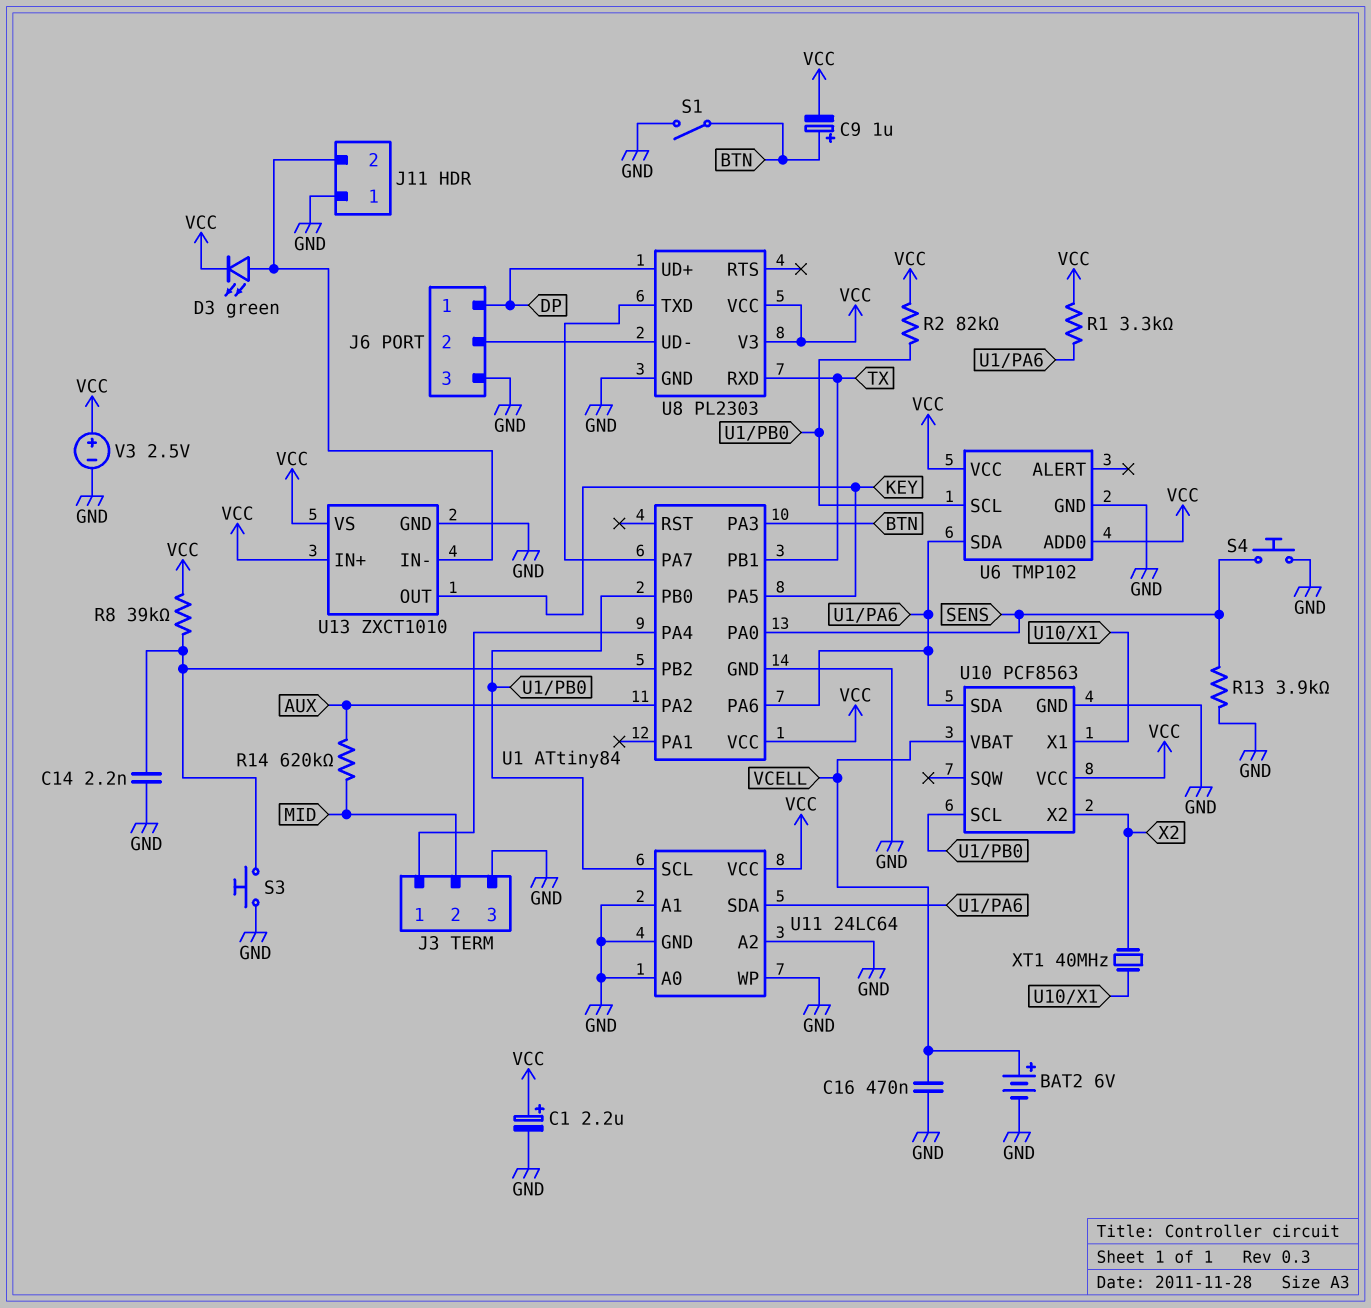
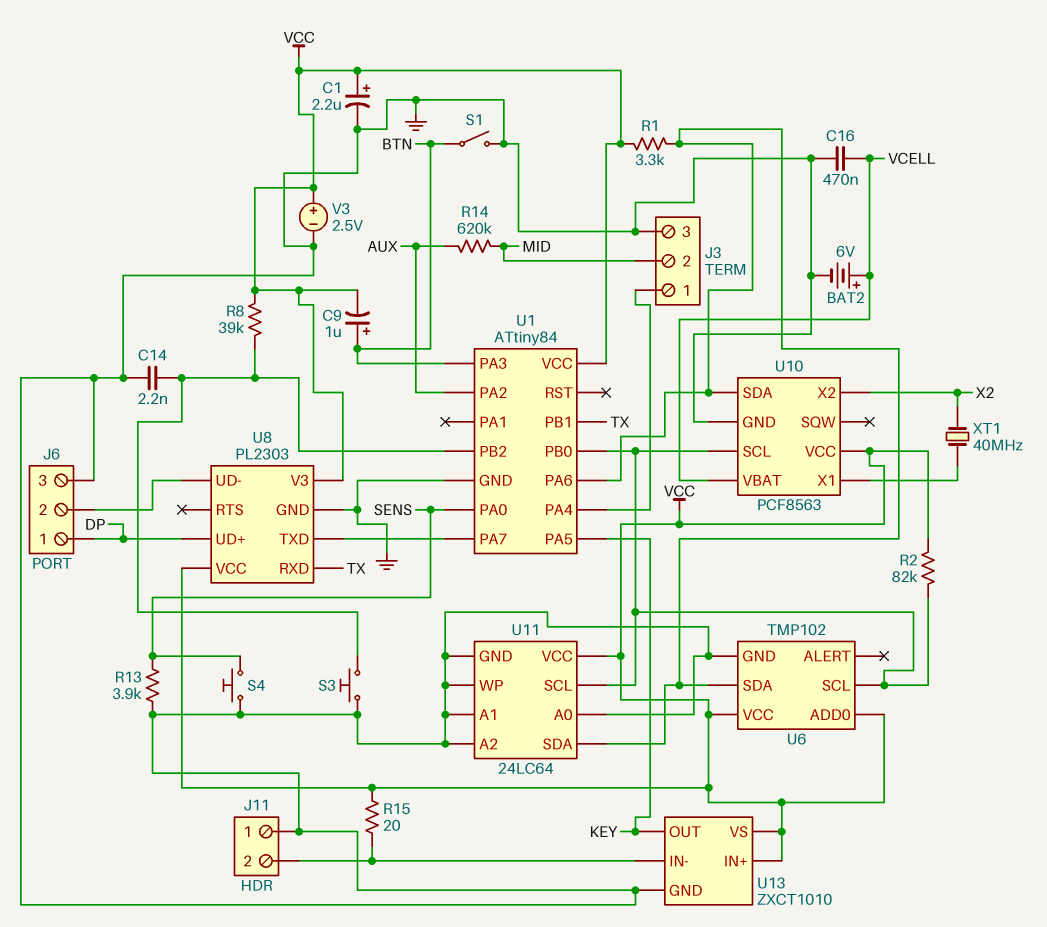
D3: LED green (A J11/2, K VCC) -> none
R15: none -> 20 (J11/2, VCC)

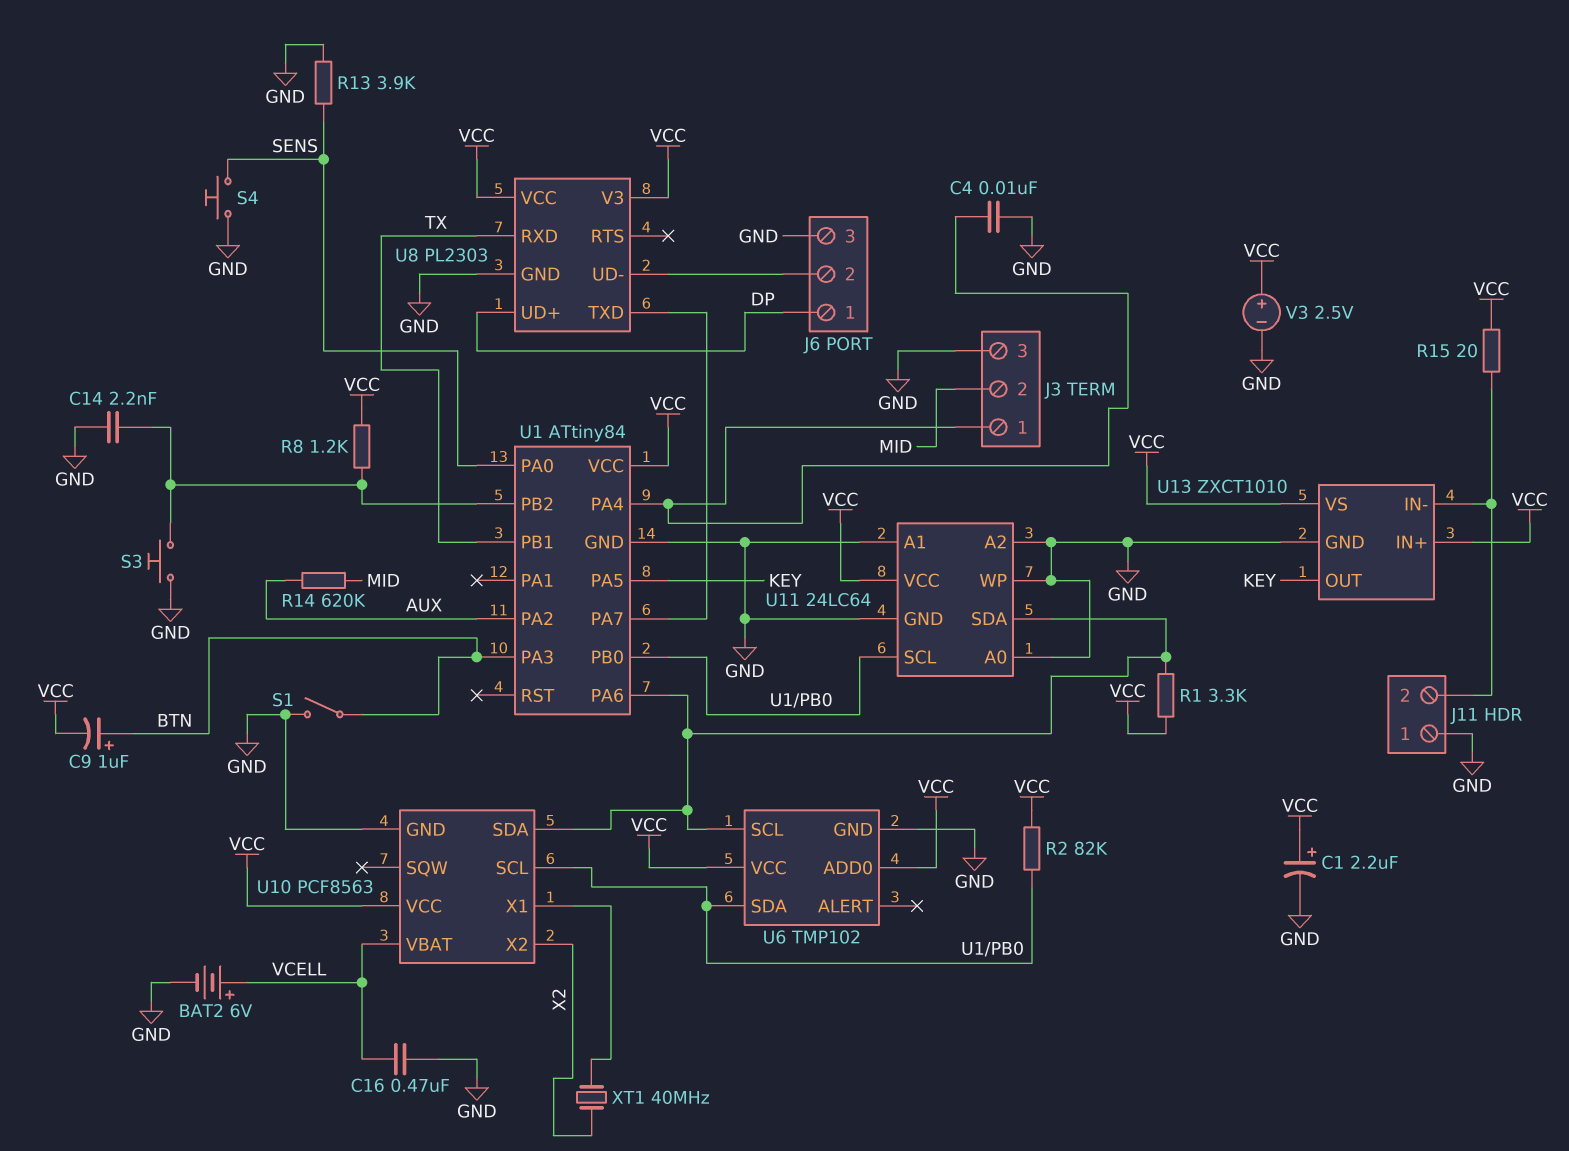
C4: none -> 10nF (GND, J3/1)
R8: 39k (U1/PB2, VCC) -> 1.2k (U1/PB2, VCC)
U6 pin SCL: U1/PB0 -> U1/PA6
U6 pin SDA: U1/PA6 -> U1/PB0

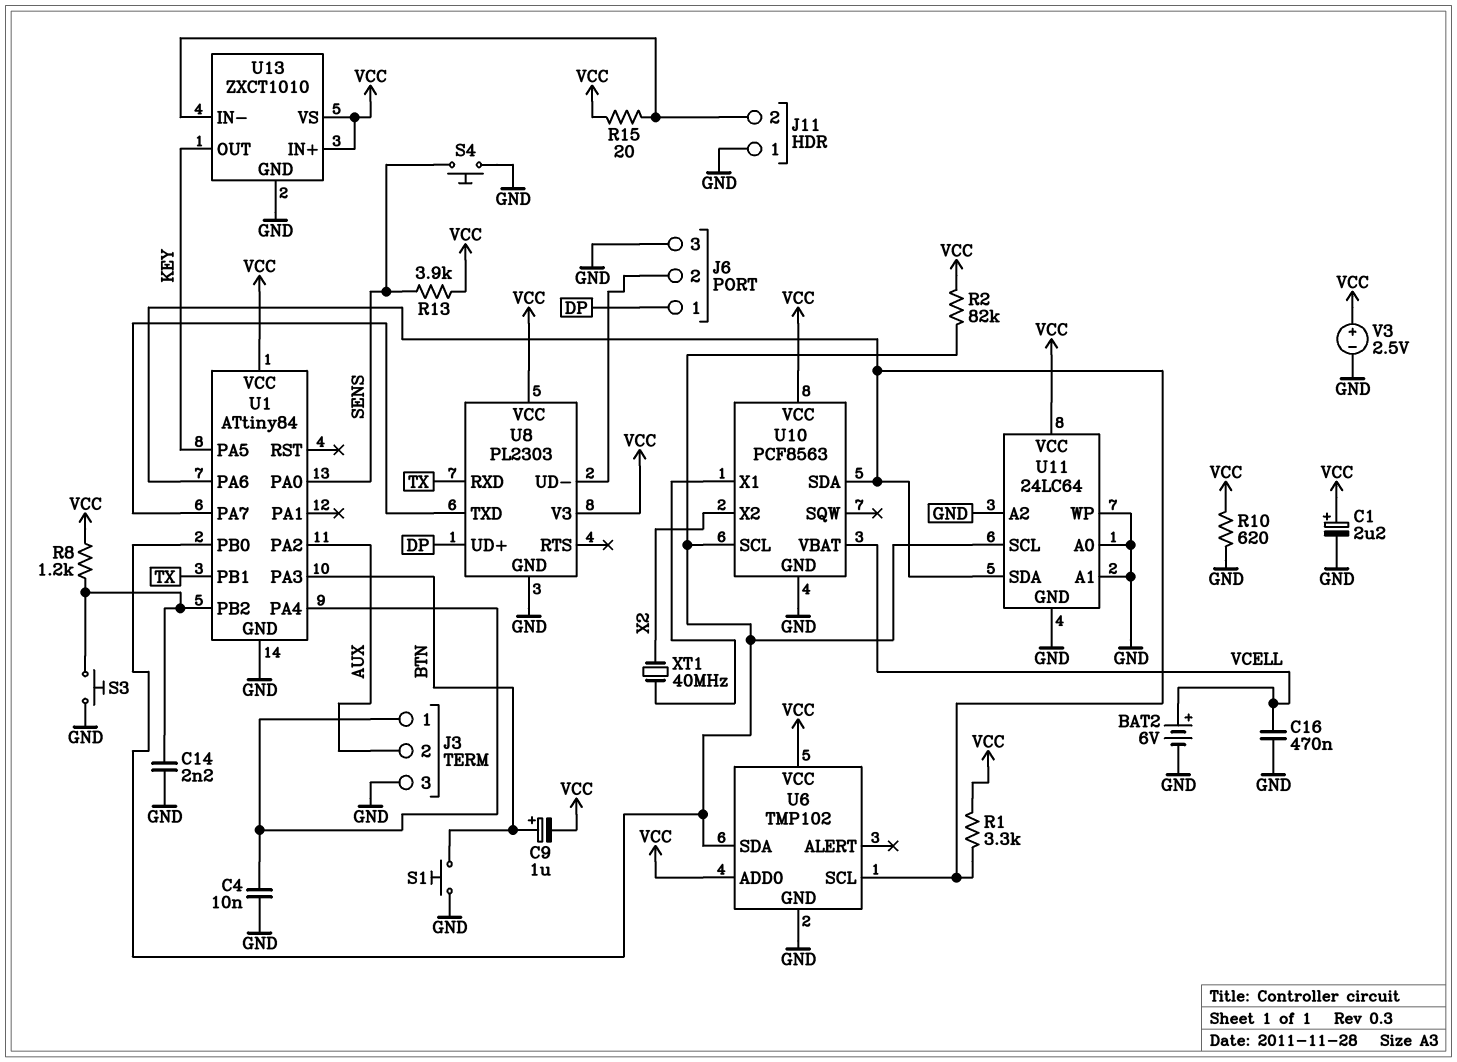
J3 pin 2: MID -> AUX
R10: none -> 620 (GND, VCC)
R13: 3.9k (GND, SENS) -> 3.9k (SENS, VCC)
R14: 620k (AUX, MID) -> none
S1: switch (BTN, GND) -> button (BTN, GND)

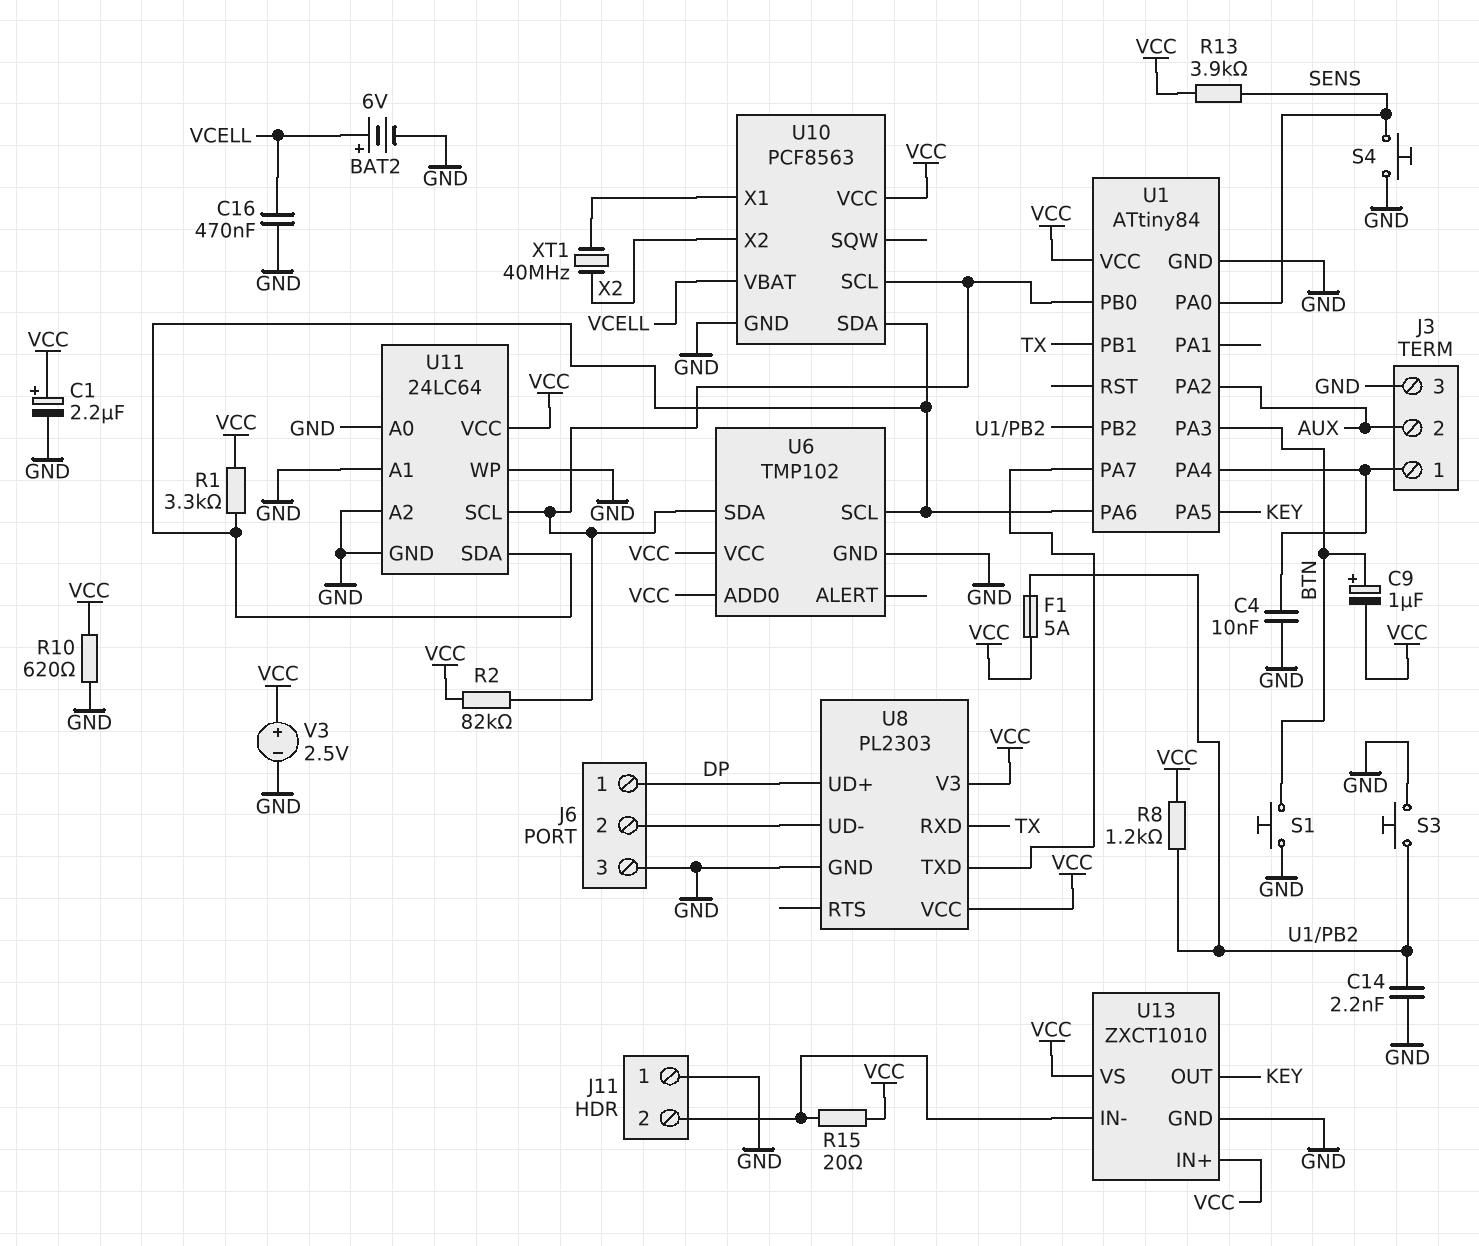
F1: none -> 5A (U1/PB2, VCC)

